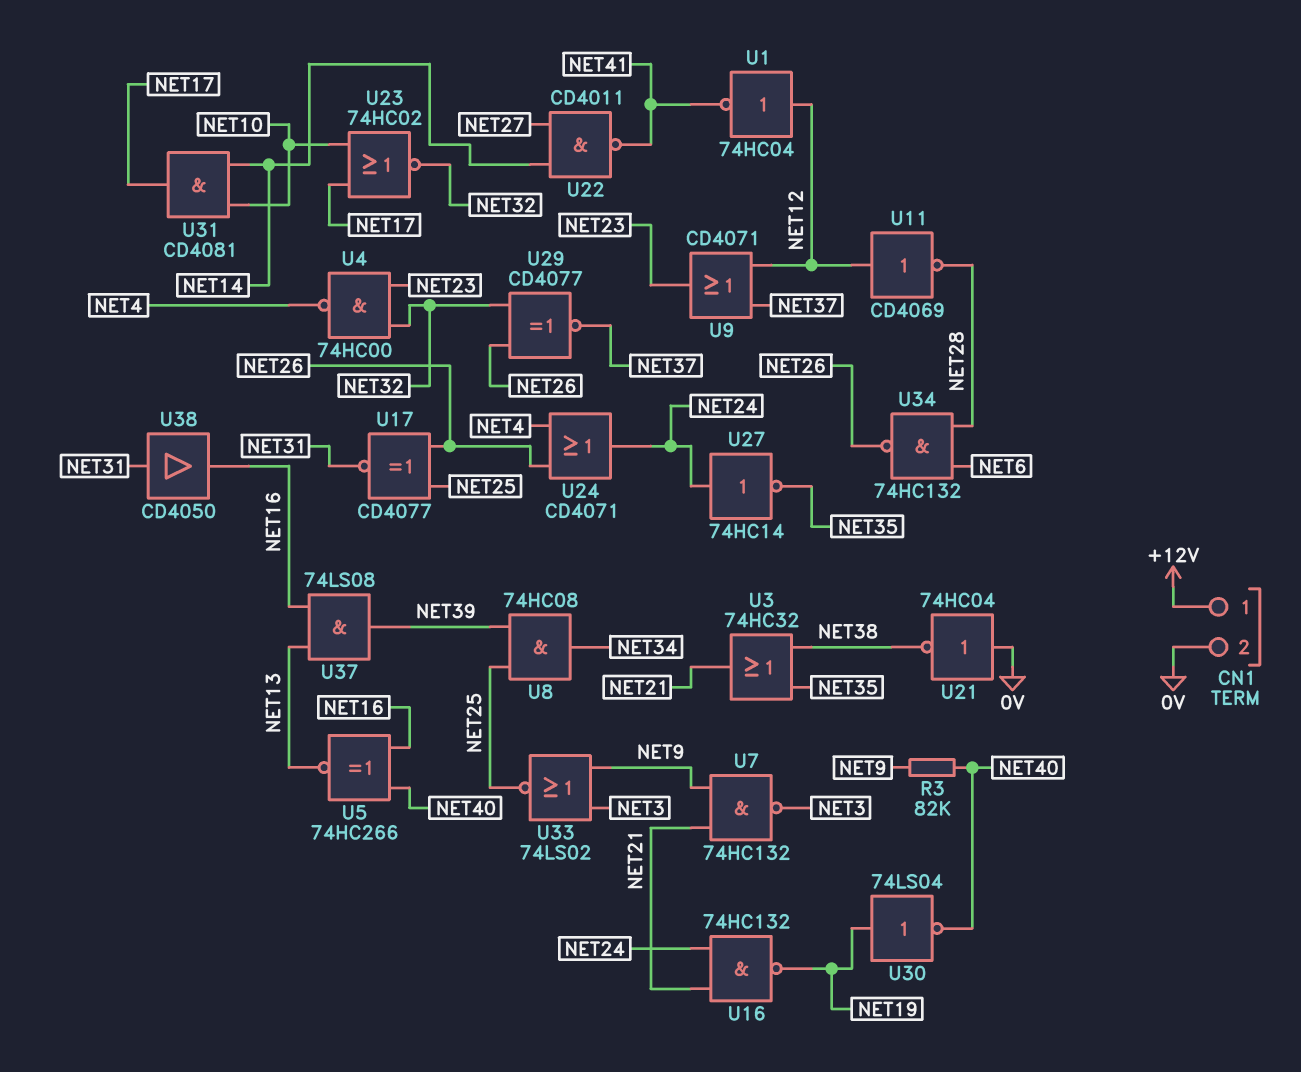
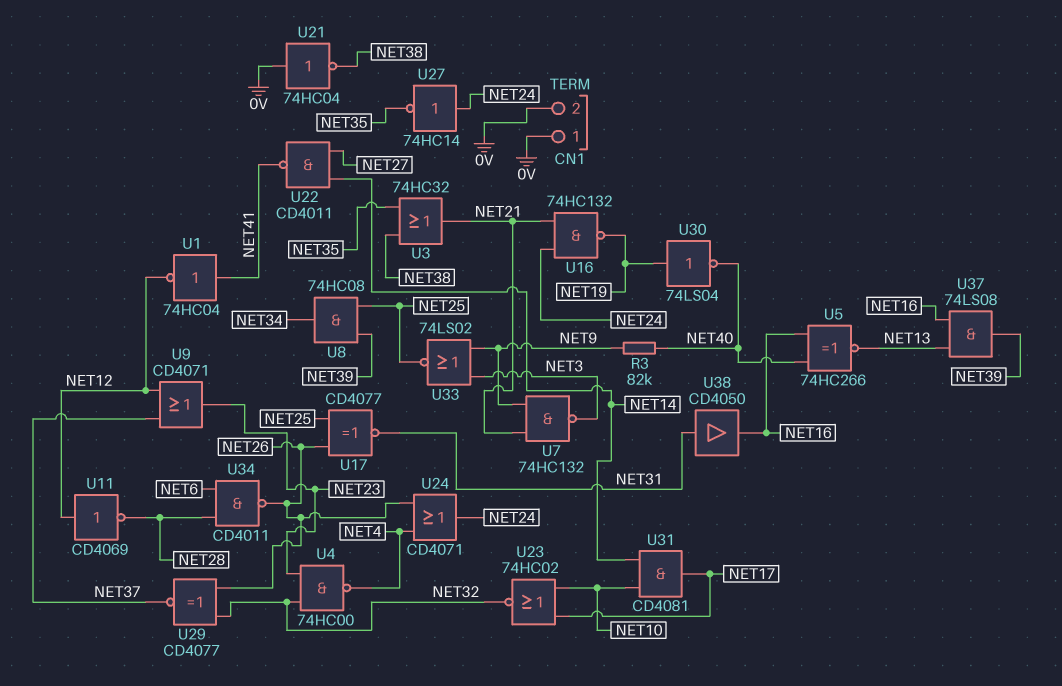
CN1 pin 1: +12V -> 0V
U1: NOT 74HC04 (in NET12, out NET41) -> NOT 74HC04 (in NET41, out NET12)
U34: NAND 74HC132 (in NET6, in NET28, out NET26) -> NAND CD4011 (in NET6, in NET28, out NET26)

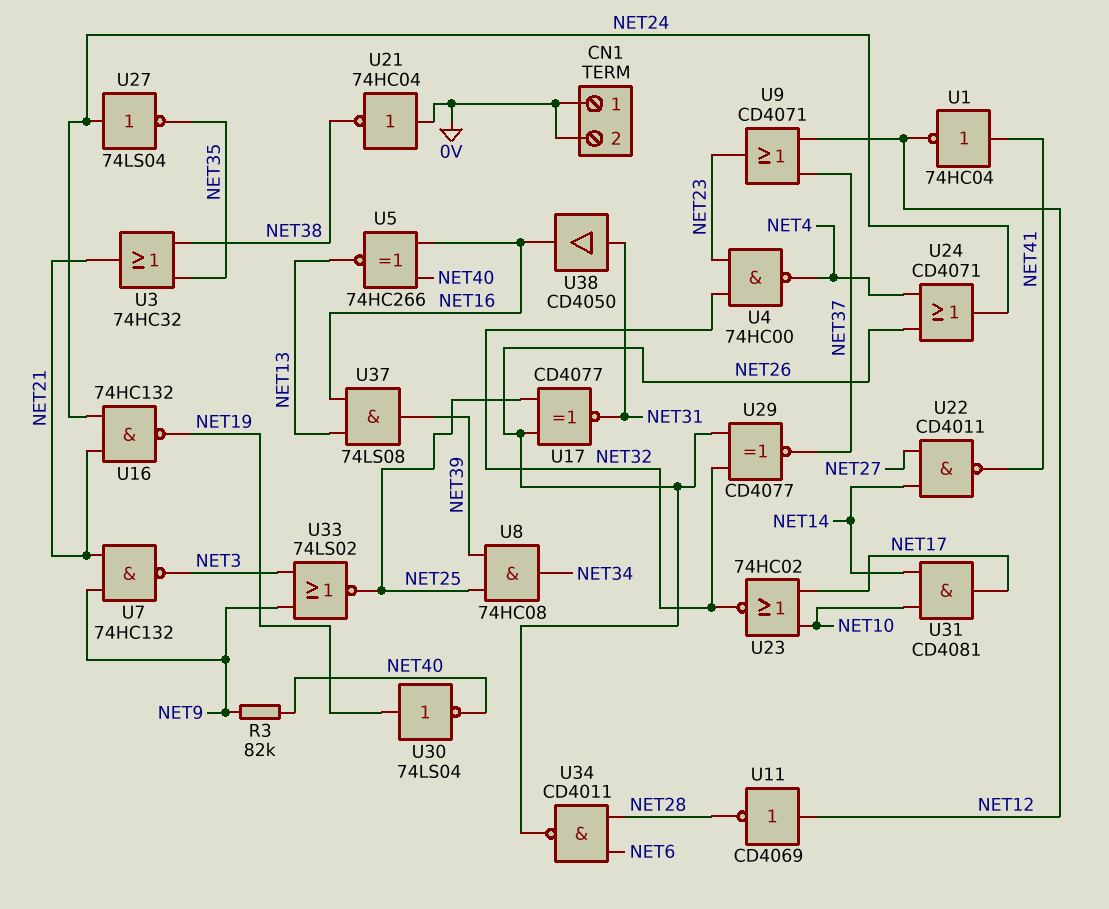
U27: NOT 74HC14 (in NET24, out NET35) -> NOT 74LS04 (in NET24, out NET35)

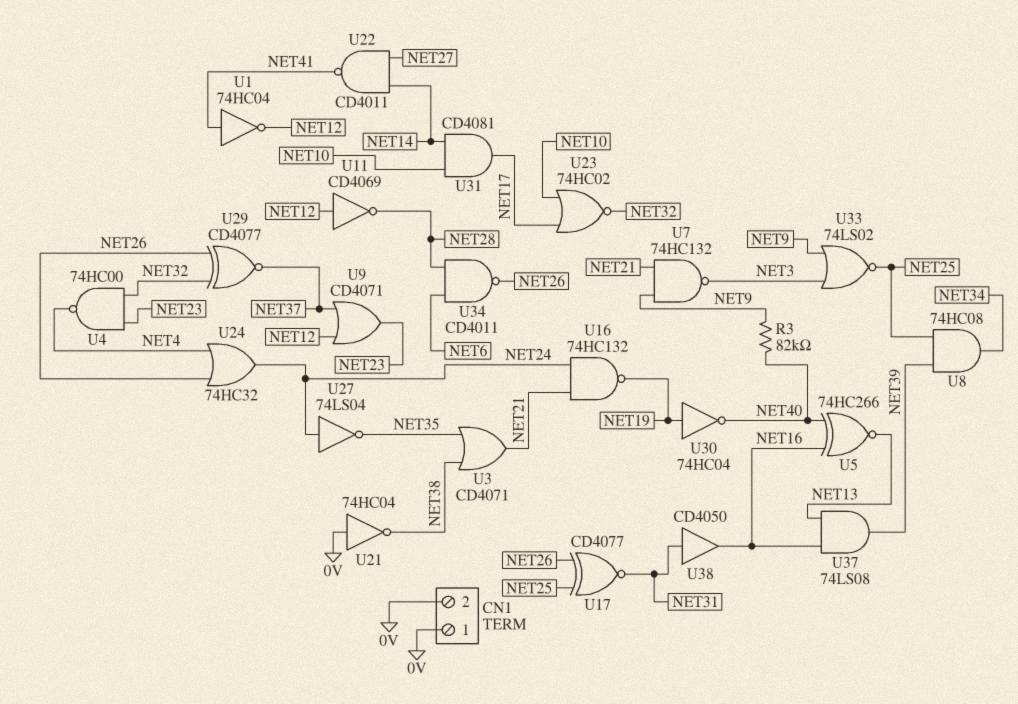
U3: OR 74HC32 (in NET35, in NET38, out NET21) -> OR CD4071 (in NET35, in NET38, out NET21)
U24: OR CD4071 (in NET4, in NET26, out NET24) -> OR 74HC32 (in NET4, in NET26, out NET24)
U30: NOT 74LS04 (in NET19, out NET40) -> NOT 74HC04 (in NET19, out NET40)

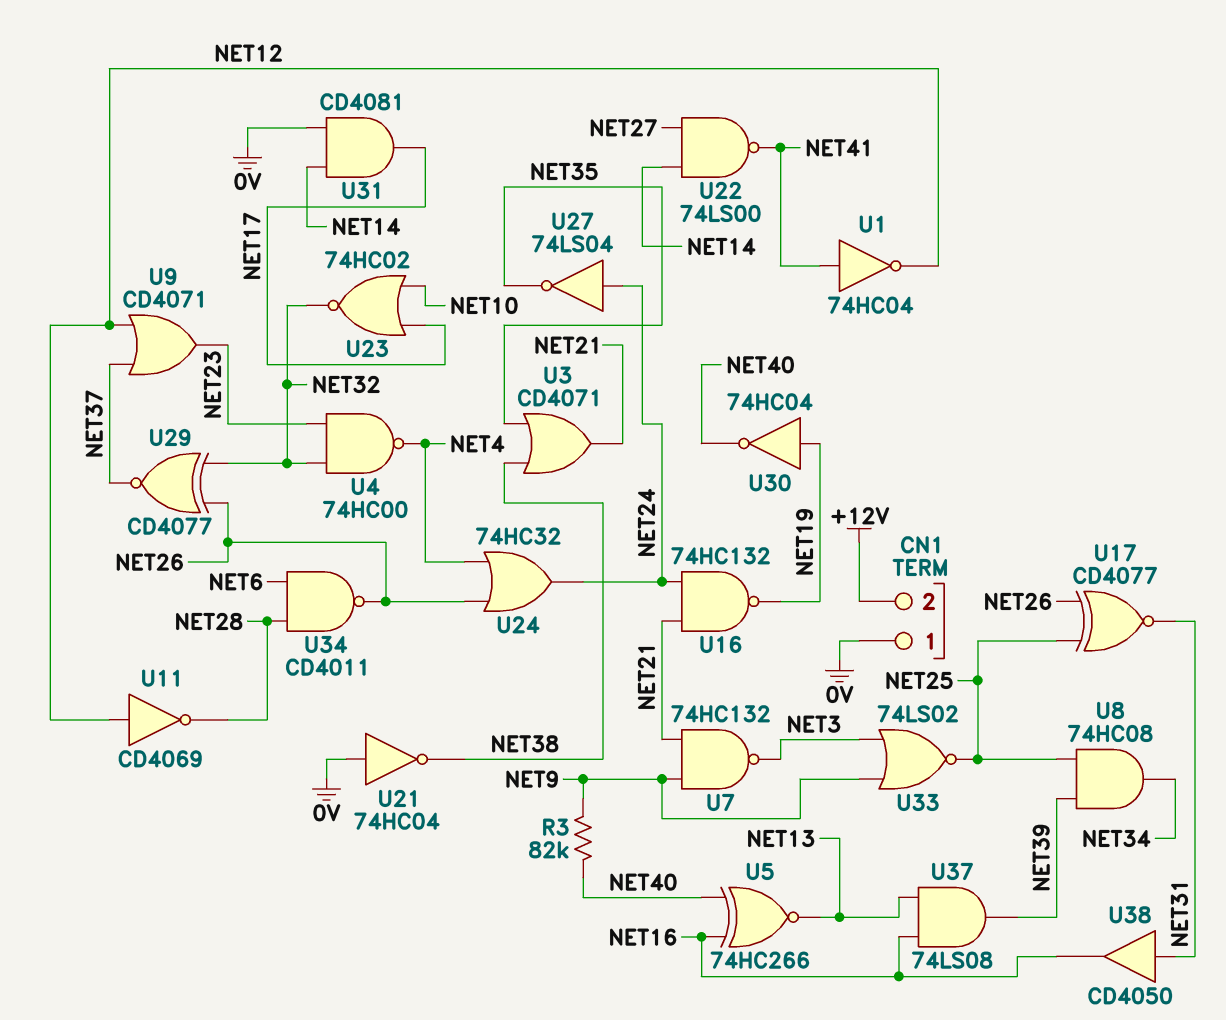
CN1 pin 2: 0V -> +12V
U22: NAND CD4011 (in NET14, in NET27, out NET41) -> NAND 74LS00 (in NET14, in NET27, out NET41)
U31: AND CD4081 (in NET10, in NET14, out NET17) -> AND CD4081 (in 0V, in NET14, out NET17)

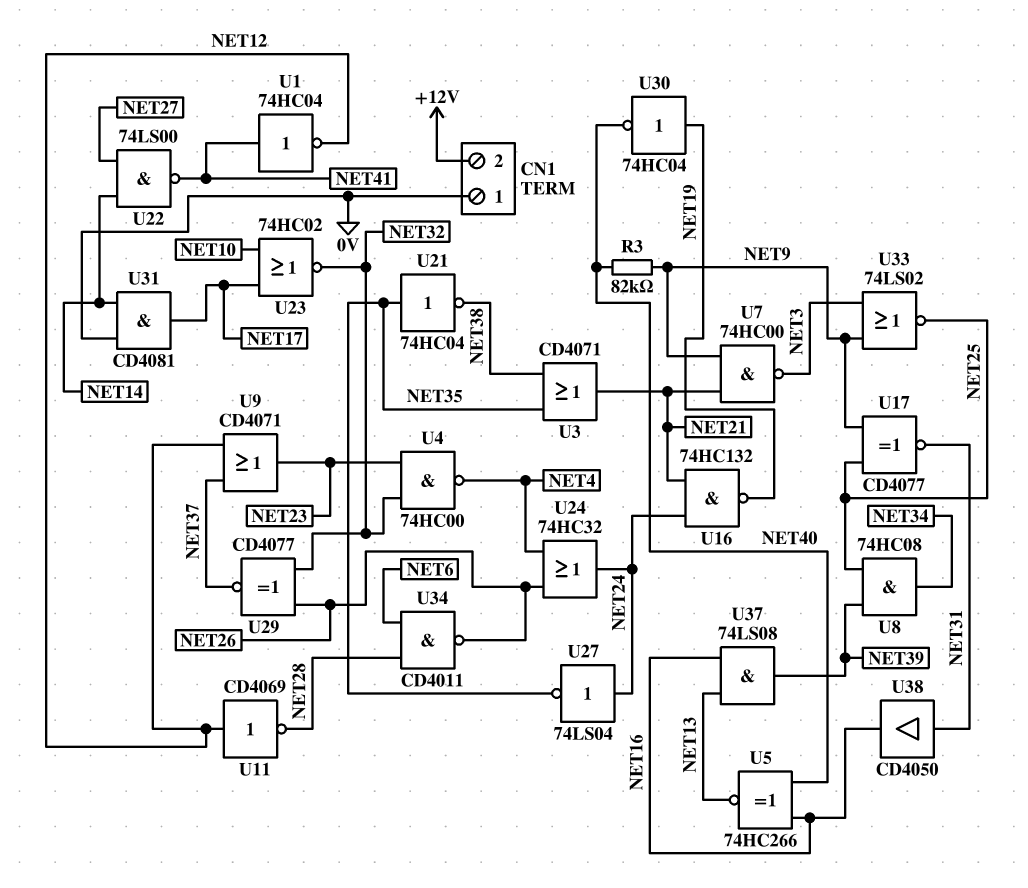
U7: NAND 74HC132 (in NET9, in NET21, out NET3) -> NAND 74HC00 (in NET9, in NET21, out NET3)
U17: XNOR CD4077 (in NET25, in NET26, out NET31) -> XNOR CD4077 (in NET9, in NET25, out NET31)
U21: NOT 74HC04 (in 0V, out NET38) -> NOT 74HC04 (in NET35, out NET38)

